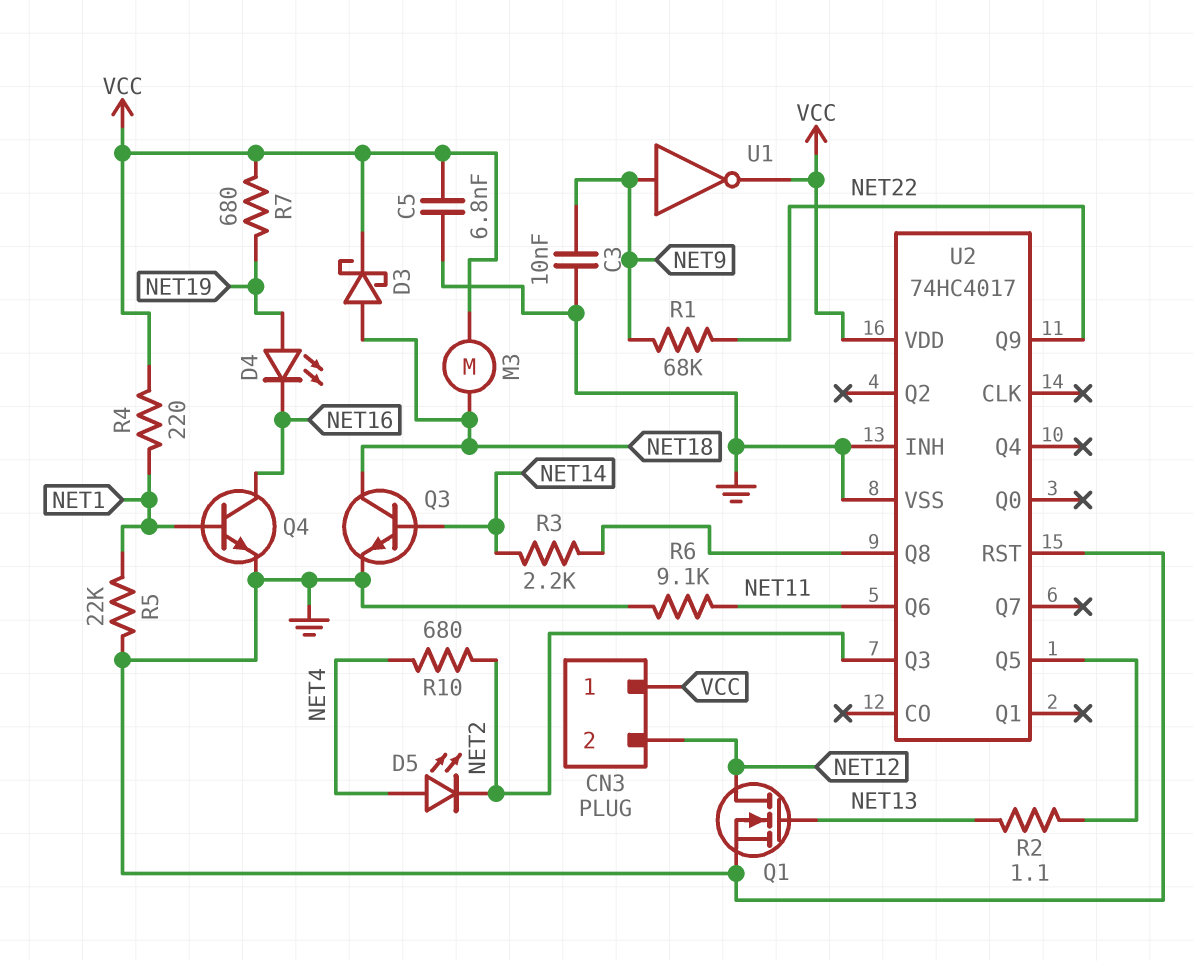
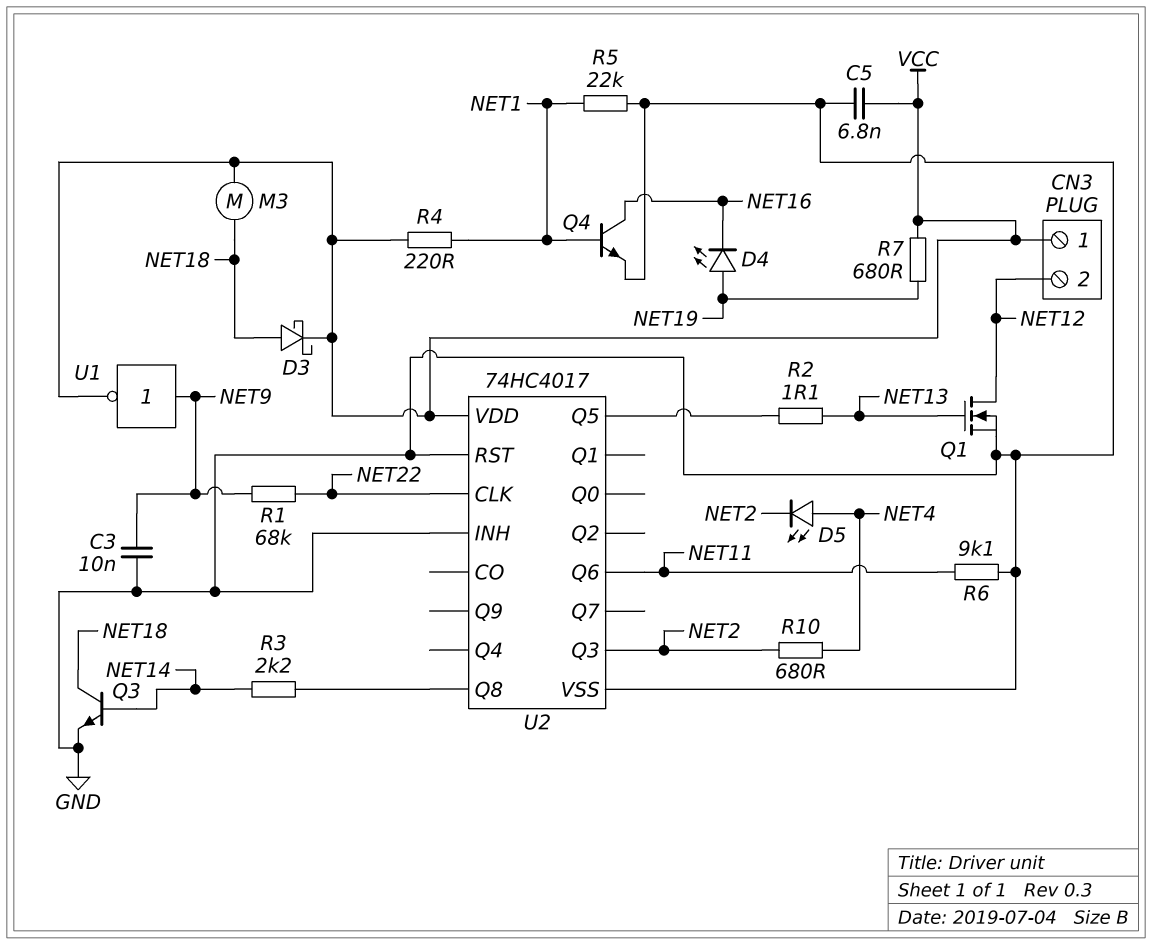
U2 pin CLK: none -> NET22
U2 pin Q9: NET22 -> none

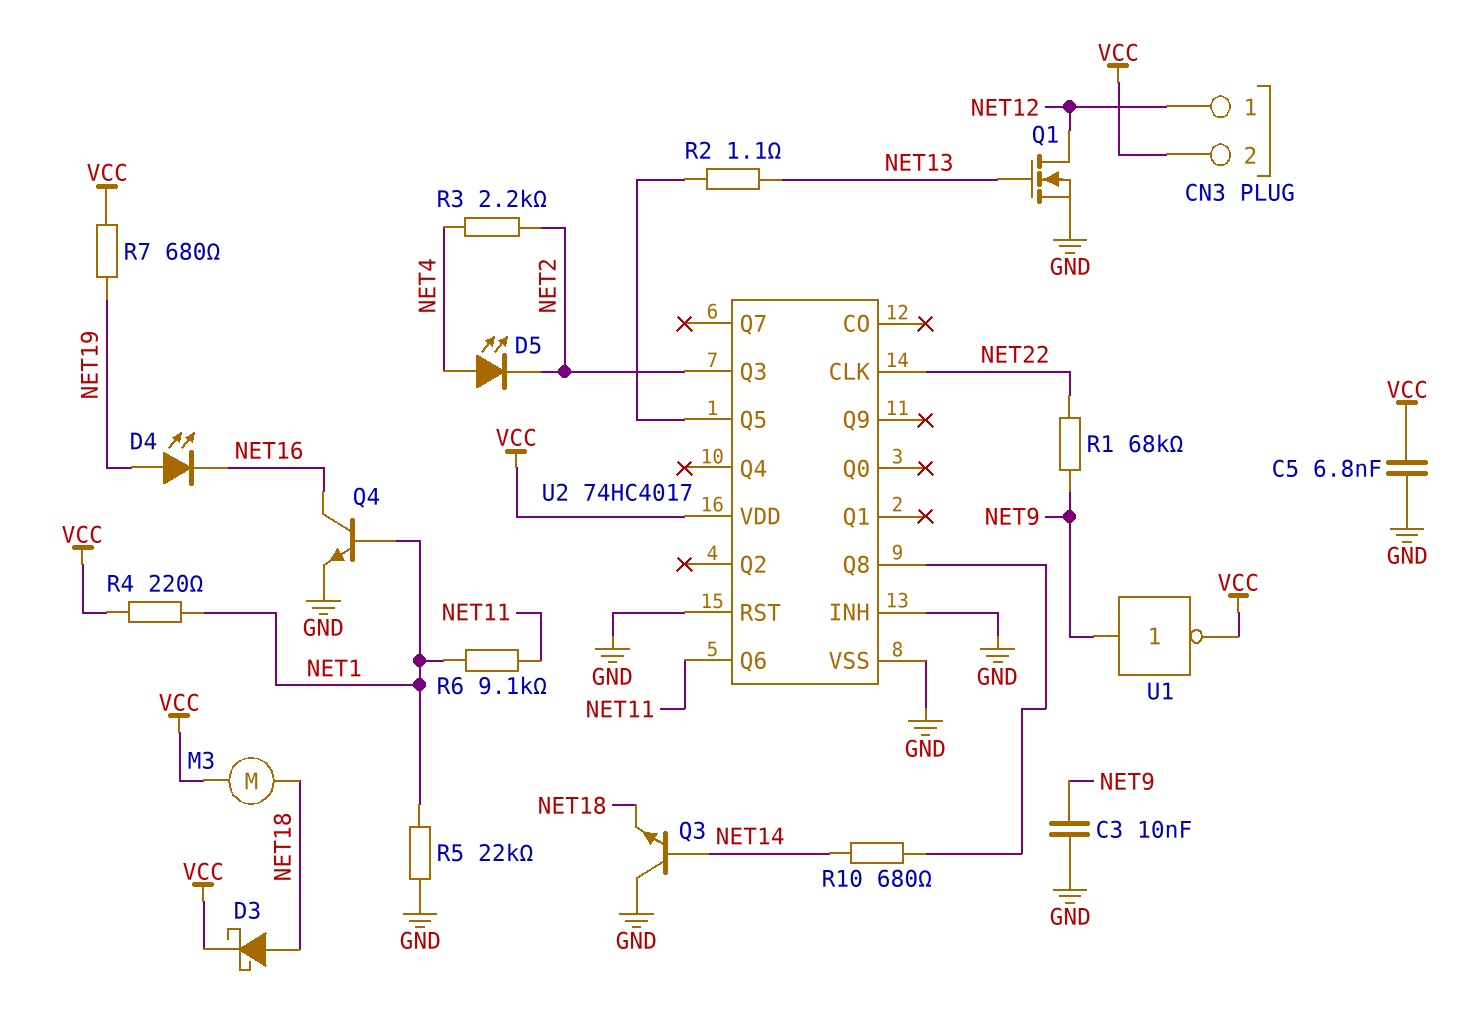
CN3 pin 1: VCC -> NET12
CN3 pin 2: NET12 -> VCC
Q3: NPN (B NET14, C NET18, E GND) -> NPN (B NET14, C GND, E NET18)
R3: 2.2k (NET14, U2/Q8) -> 2.2k (NET2, NET4)
R6: 9.1k (GND, NET11) -> 9.1k (NET1, NET11)
R10: 680 (NET2, NET4) -> 680 (NET14, U2/Q8)

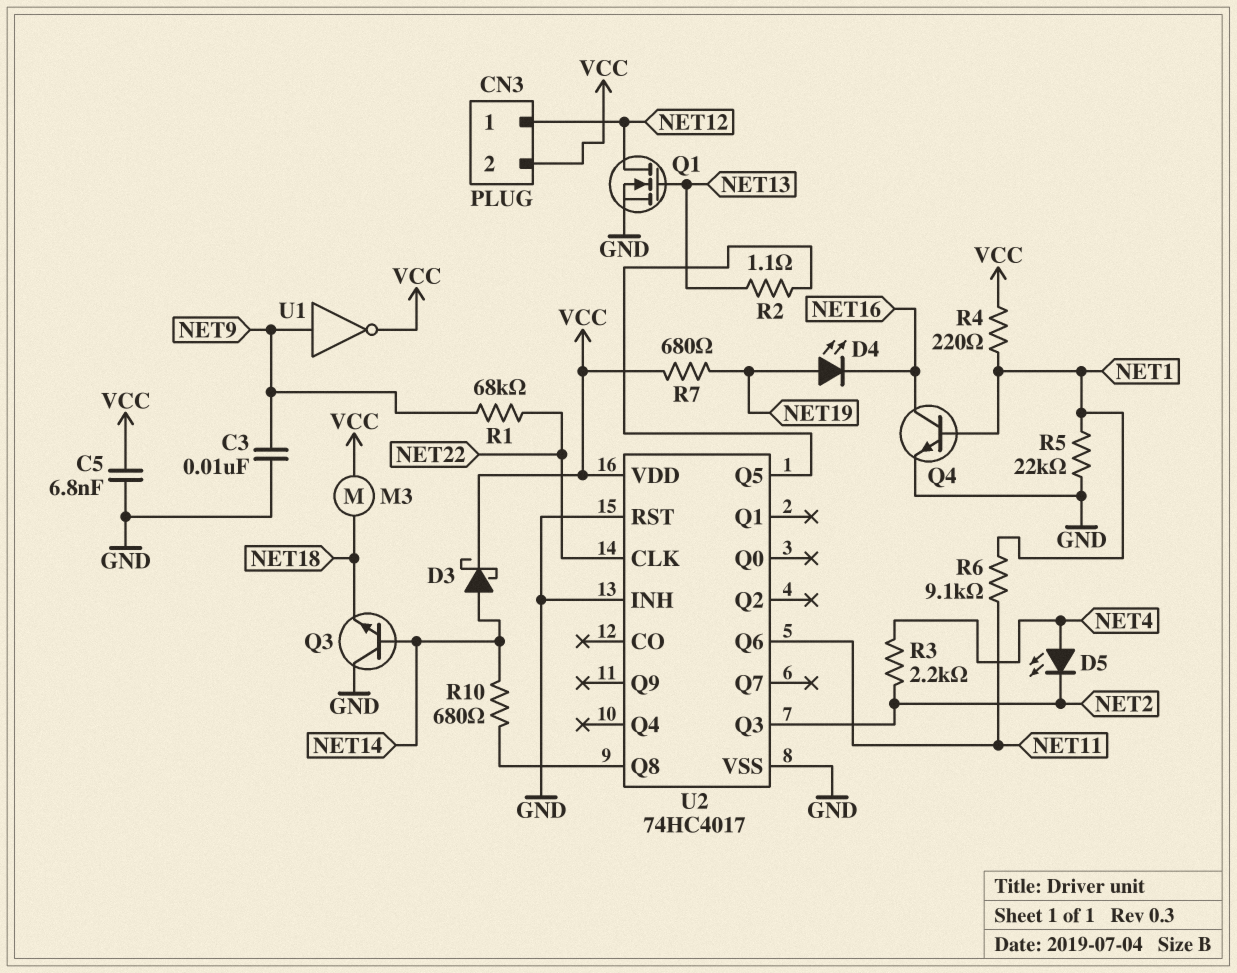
D3: schottky (A NET18, K VCC) -> schottky (A NET14, K VCC)

